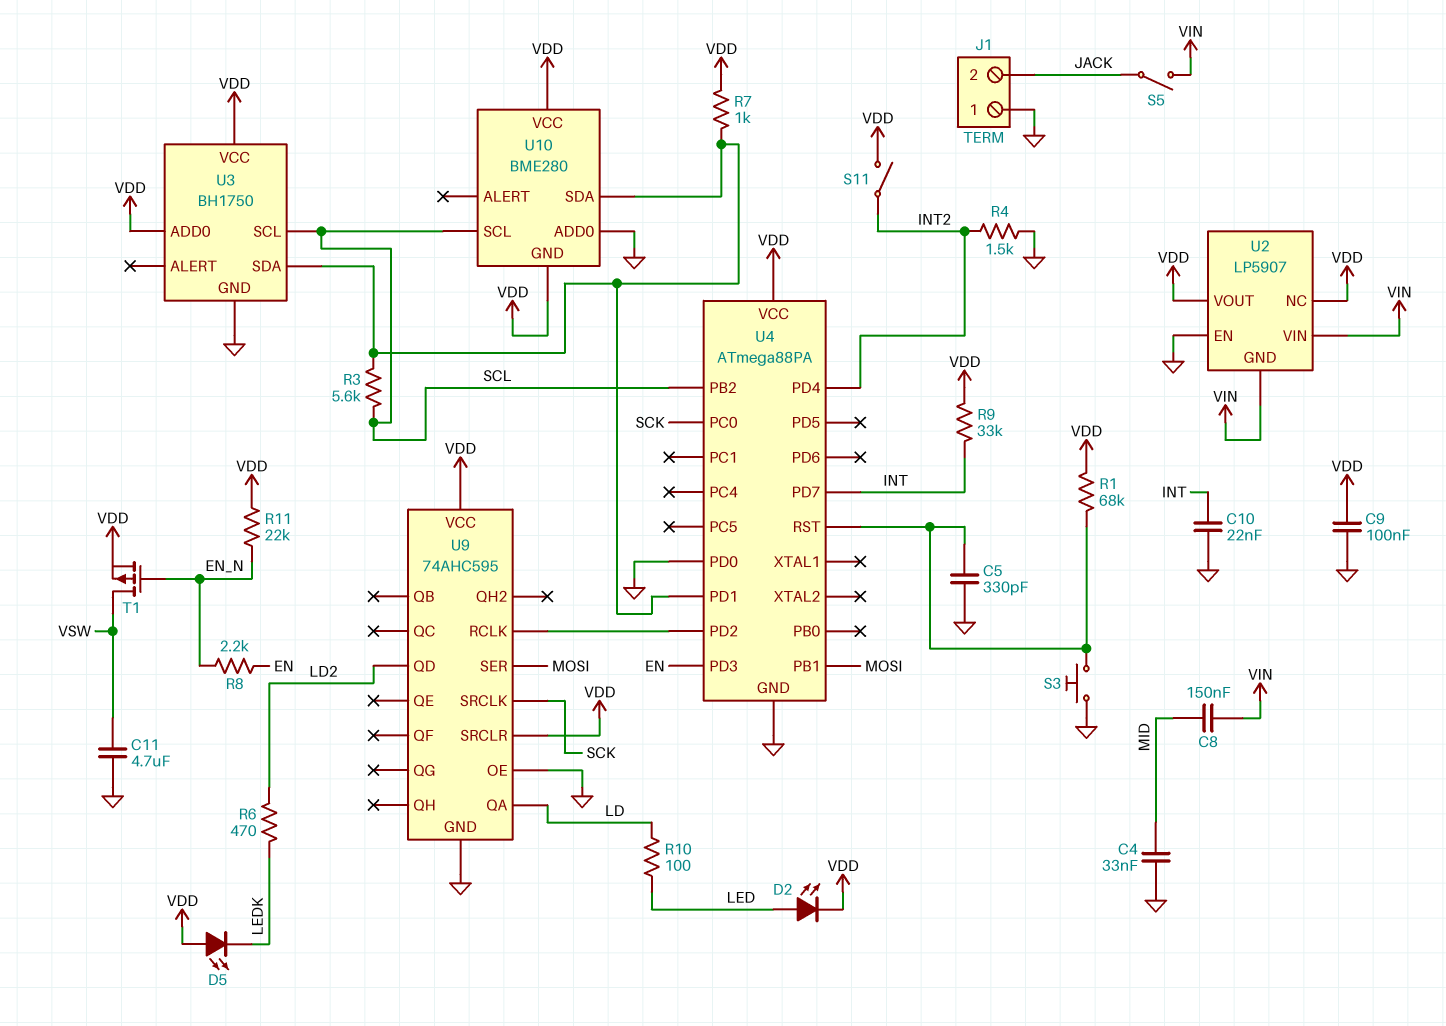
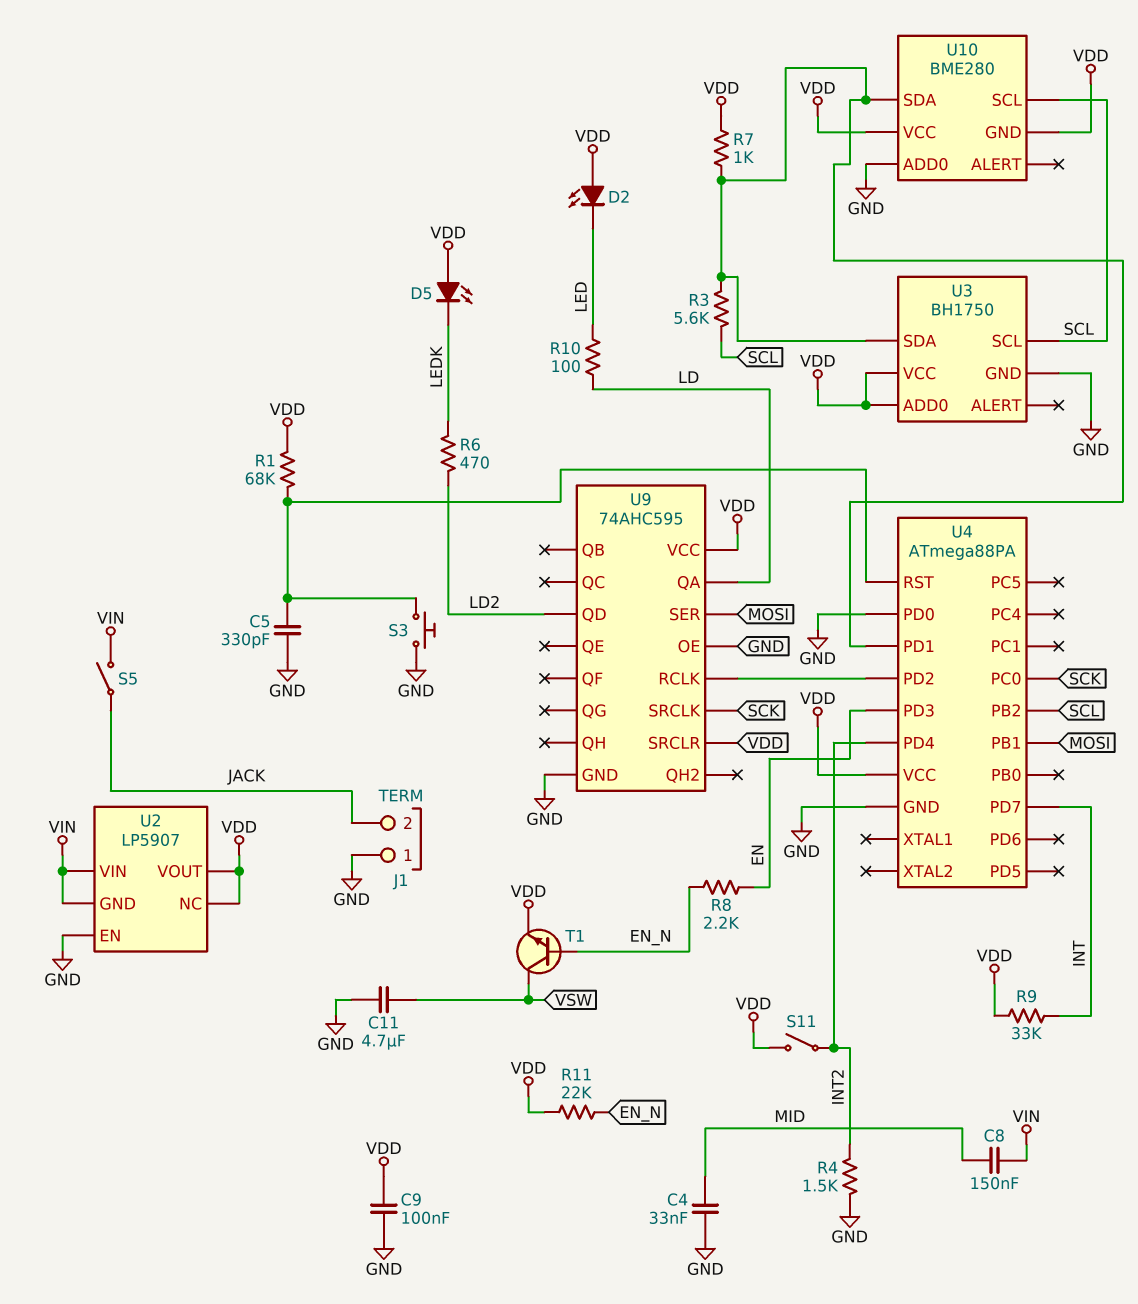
C10: 22nF (GND, INT) -> none
D2: LED (A LED, K VDD) -> LED (A VDD, K LED)
T1: PMOS (G EN_N, D VSW, S VDD) -> NPN (B EN_N, C VSW, E VDD)

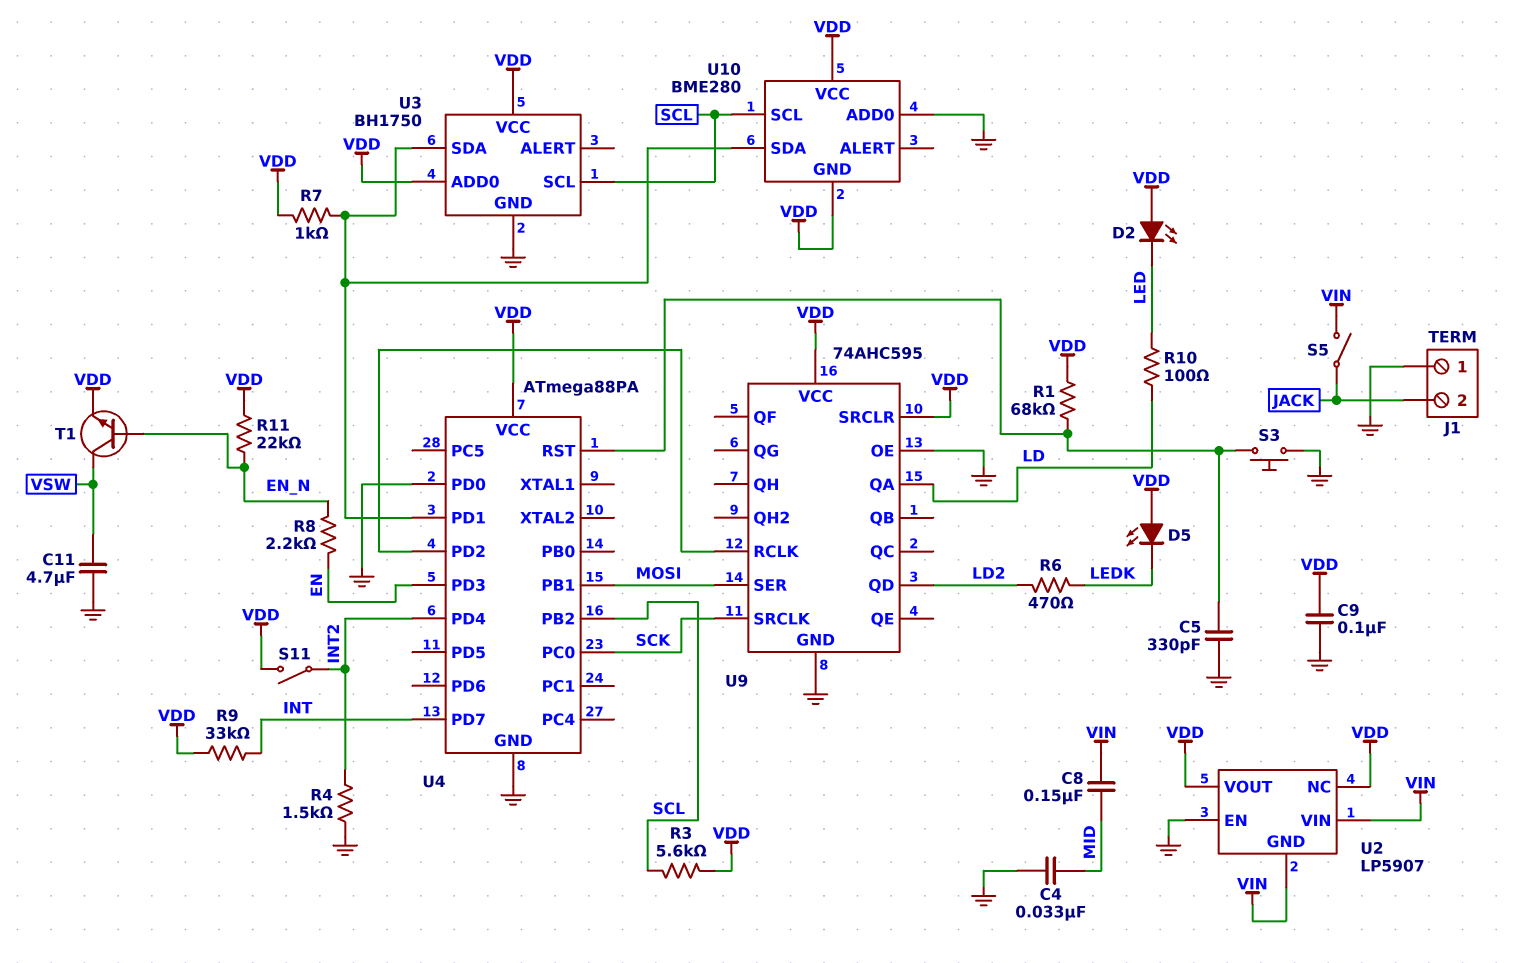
R3: 5.6k (SCL, U3/SDA) -> 5.6k (SCL, VDD)

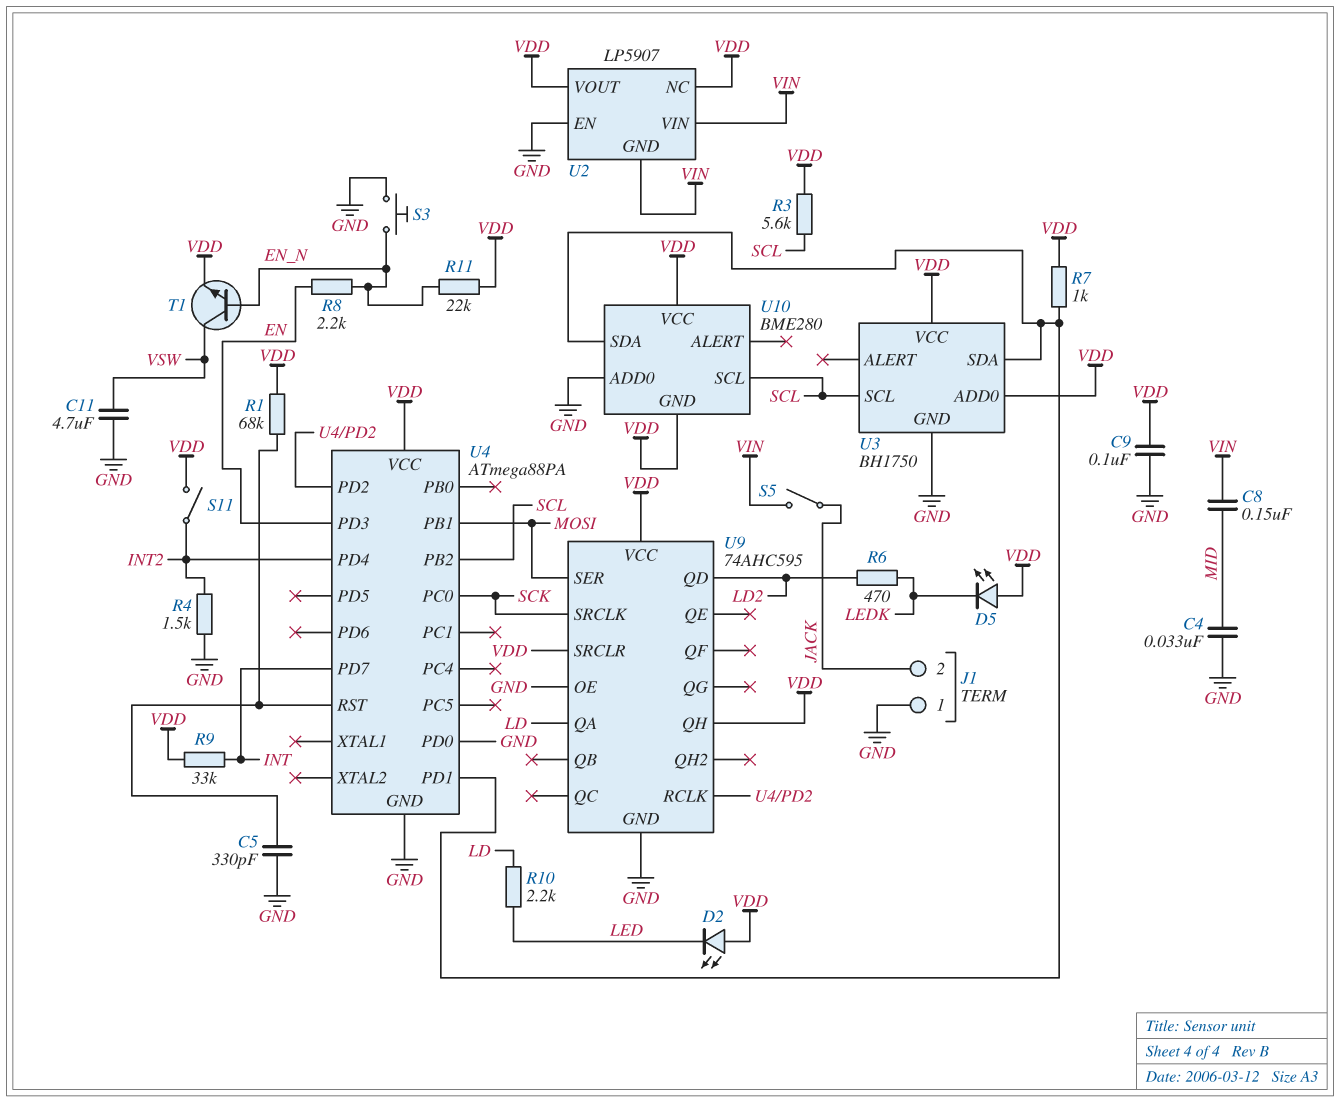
R10: 100 (LD, LED) -> 2.2k (LD, LED)
S3: button (GND, U4/RST) -> button (EN_N, GND)
U9 pin QH: none -> VDD

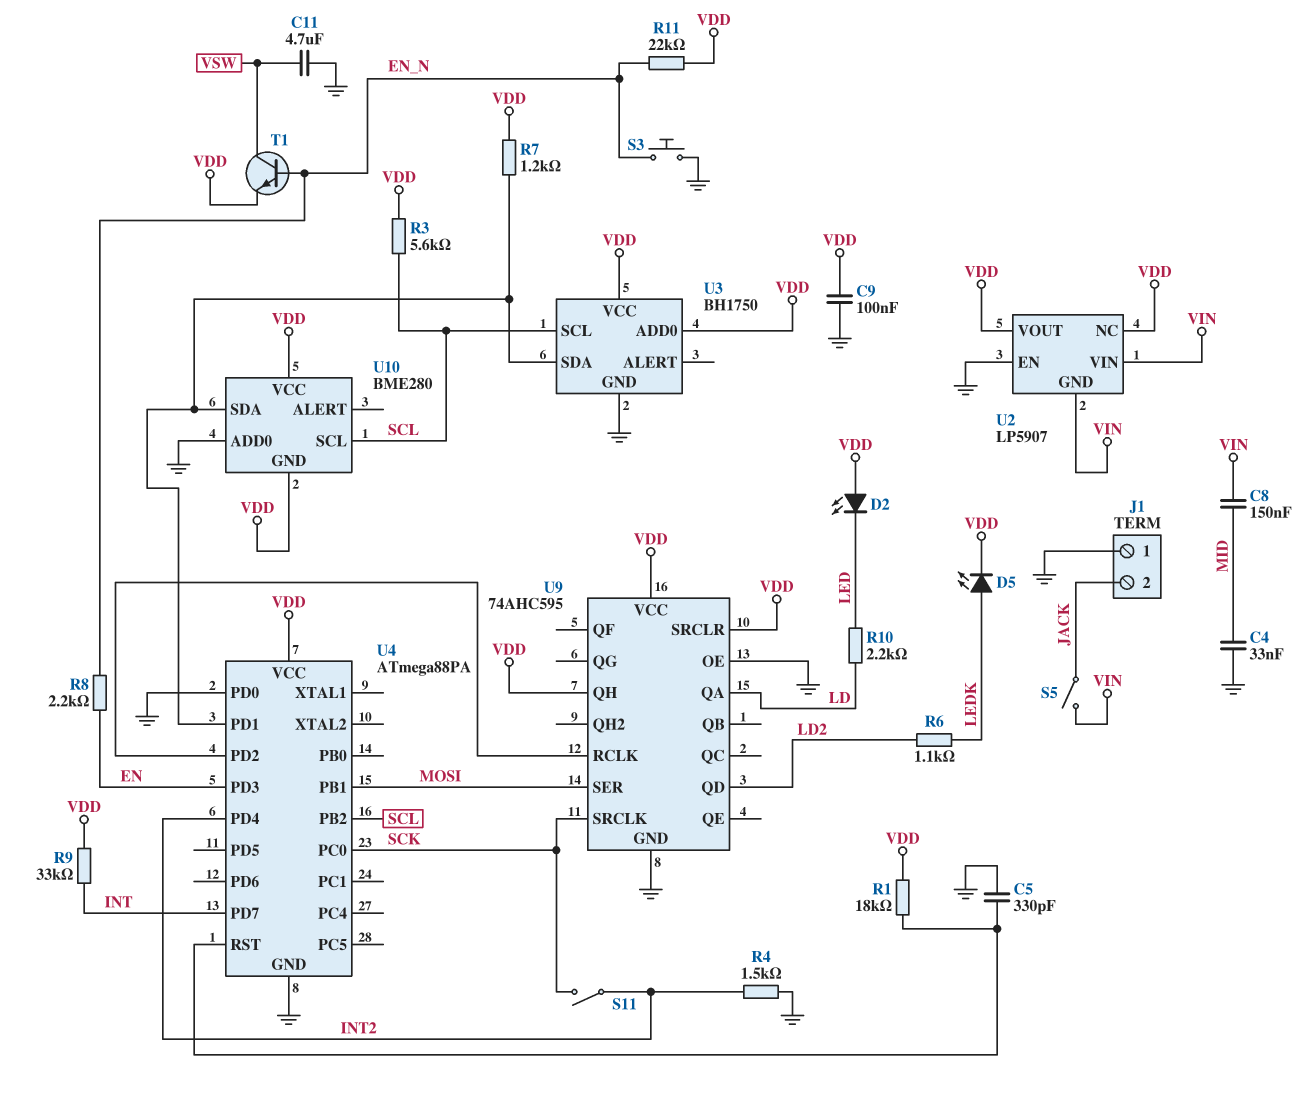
D5: LED (A VDD, K LEDK) -> LED (A LEDK, K VDD)
R1: 68k (U4/RST, VDD) -> 18k (U4/RST, VDD)
R6: 470 (LD2, LEDK) -> 1.1k (LD2, LEDK)
R7: 1k (U3/SDA, VDD) -> 1.2k (U3/SDA, VDD)
S11: switch (INT2, VDD) -> switch (INT2, SCK)

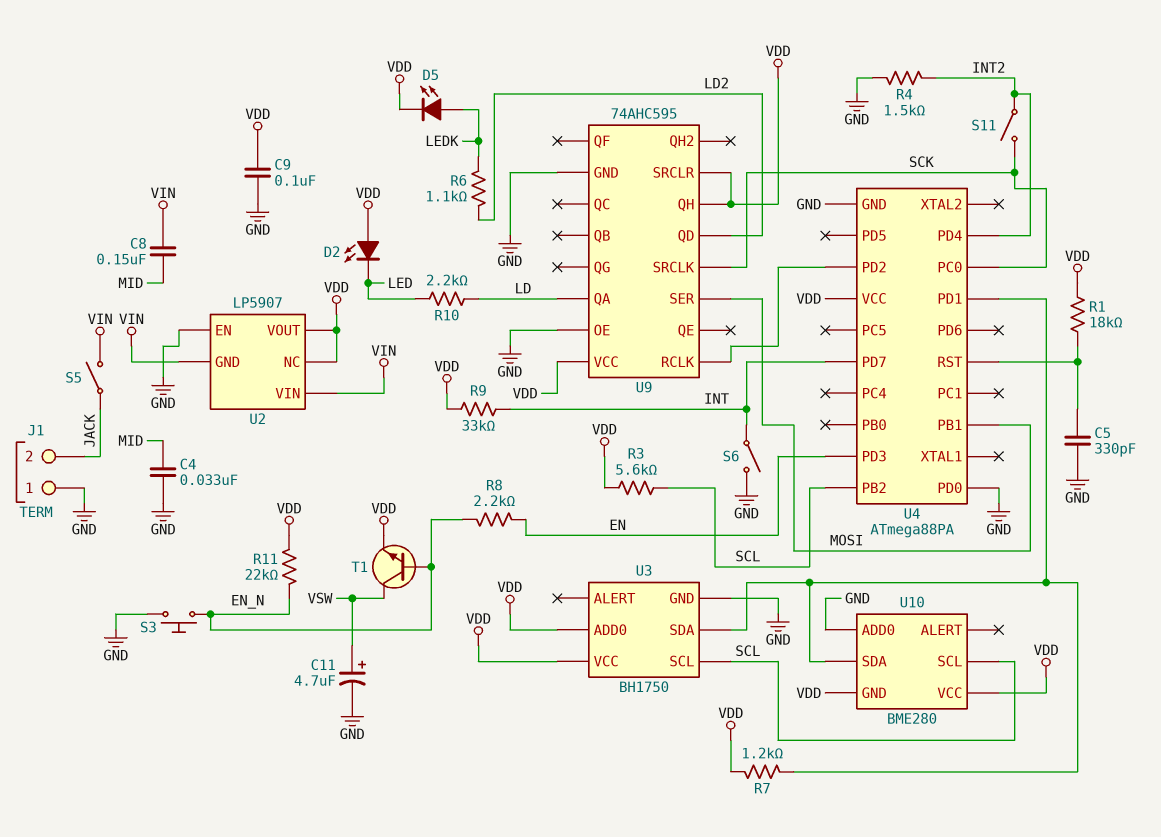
C11: 4.7uF (GND, VSW) -> 4.7uF (plus VSW, minus GND)
S6: none -> switch (GND, INT)

